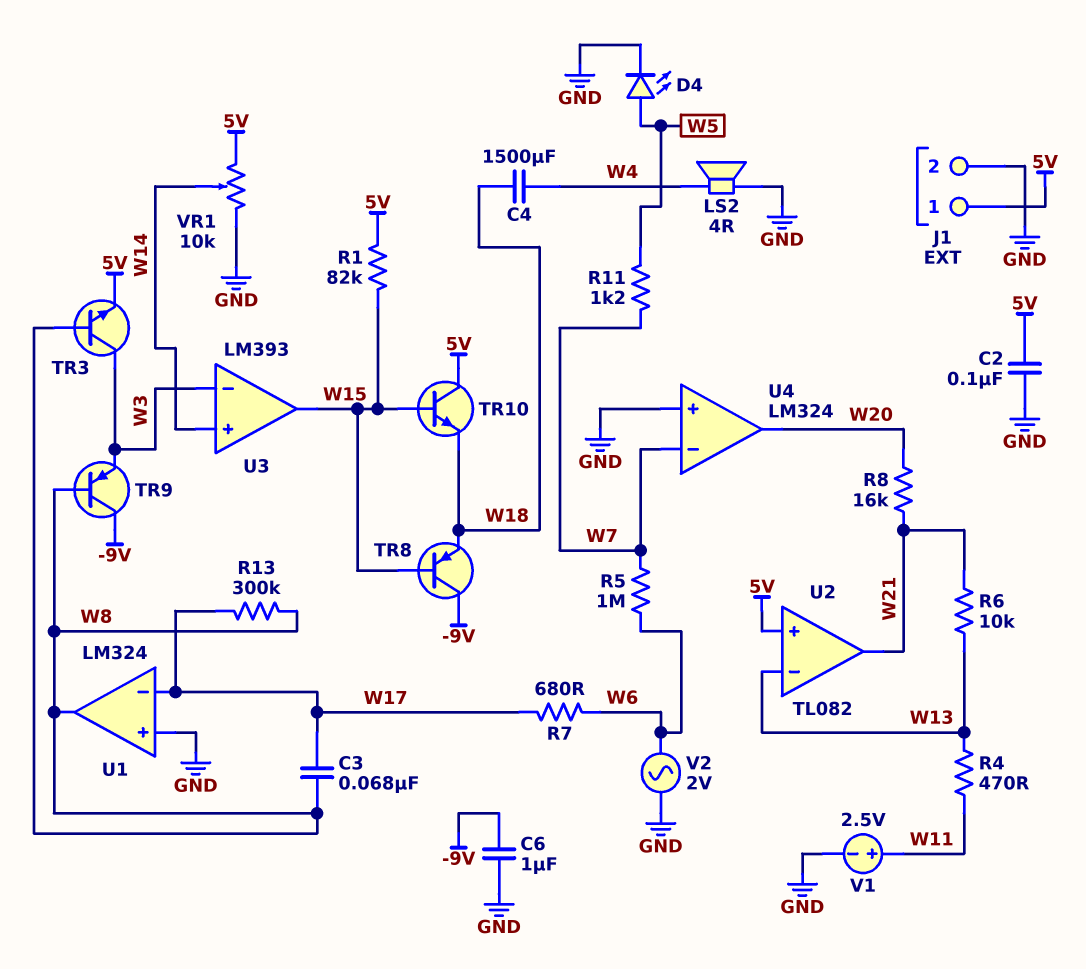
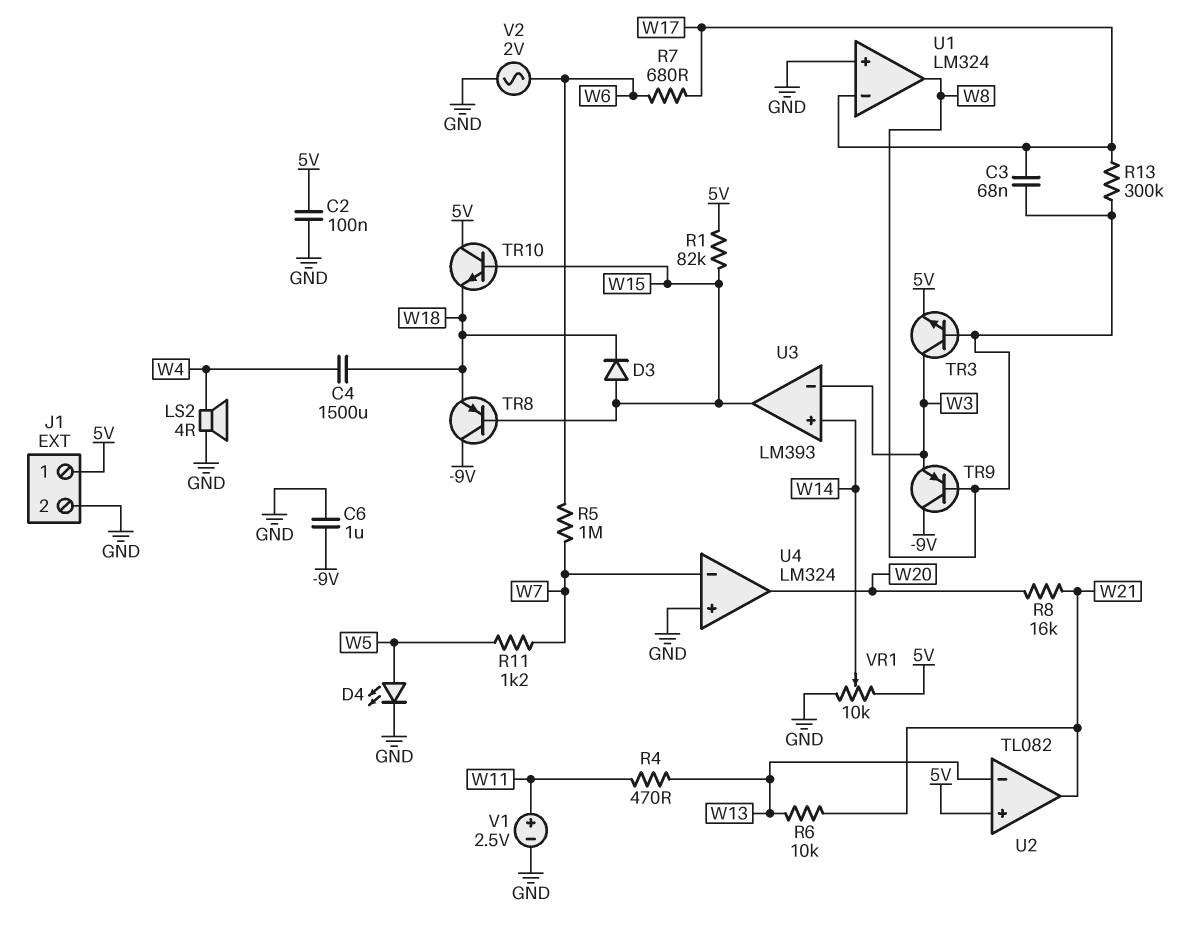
D3: none -> diode (A W15, K W18)

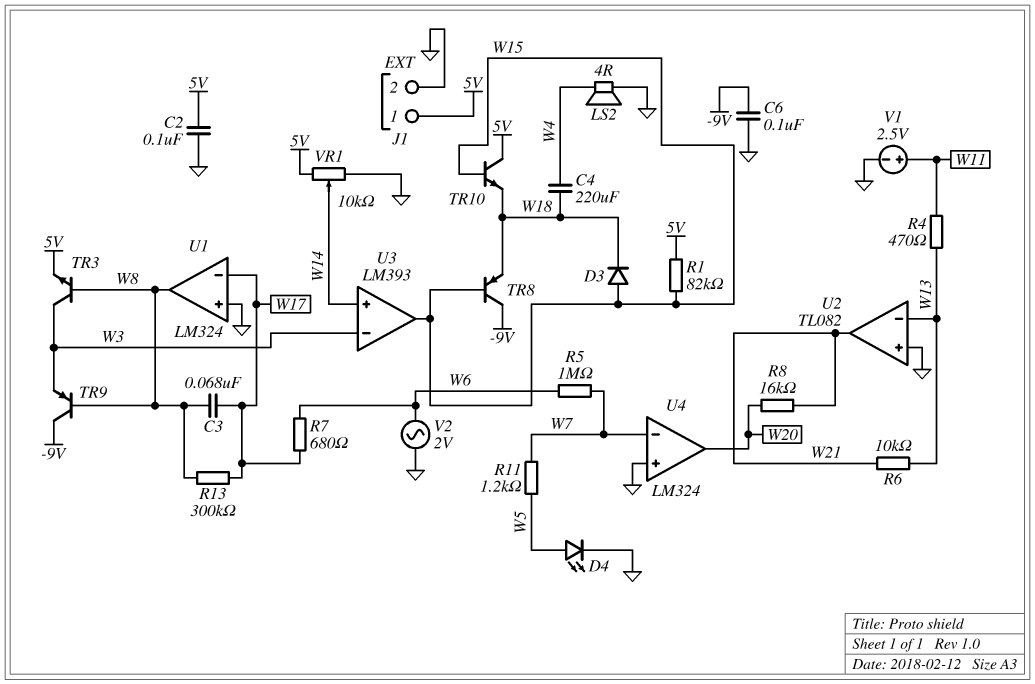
C4: 1500uF (W4, W18) -> 220uF (W4, W18)
C6: 1uF (-9V, GND) -> 100nF (-9V, GND)
U2 pin in+: 5V -> GND

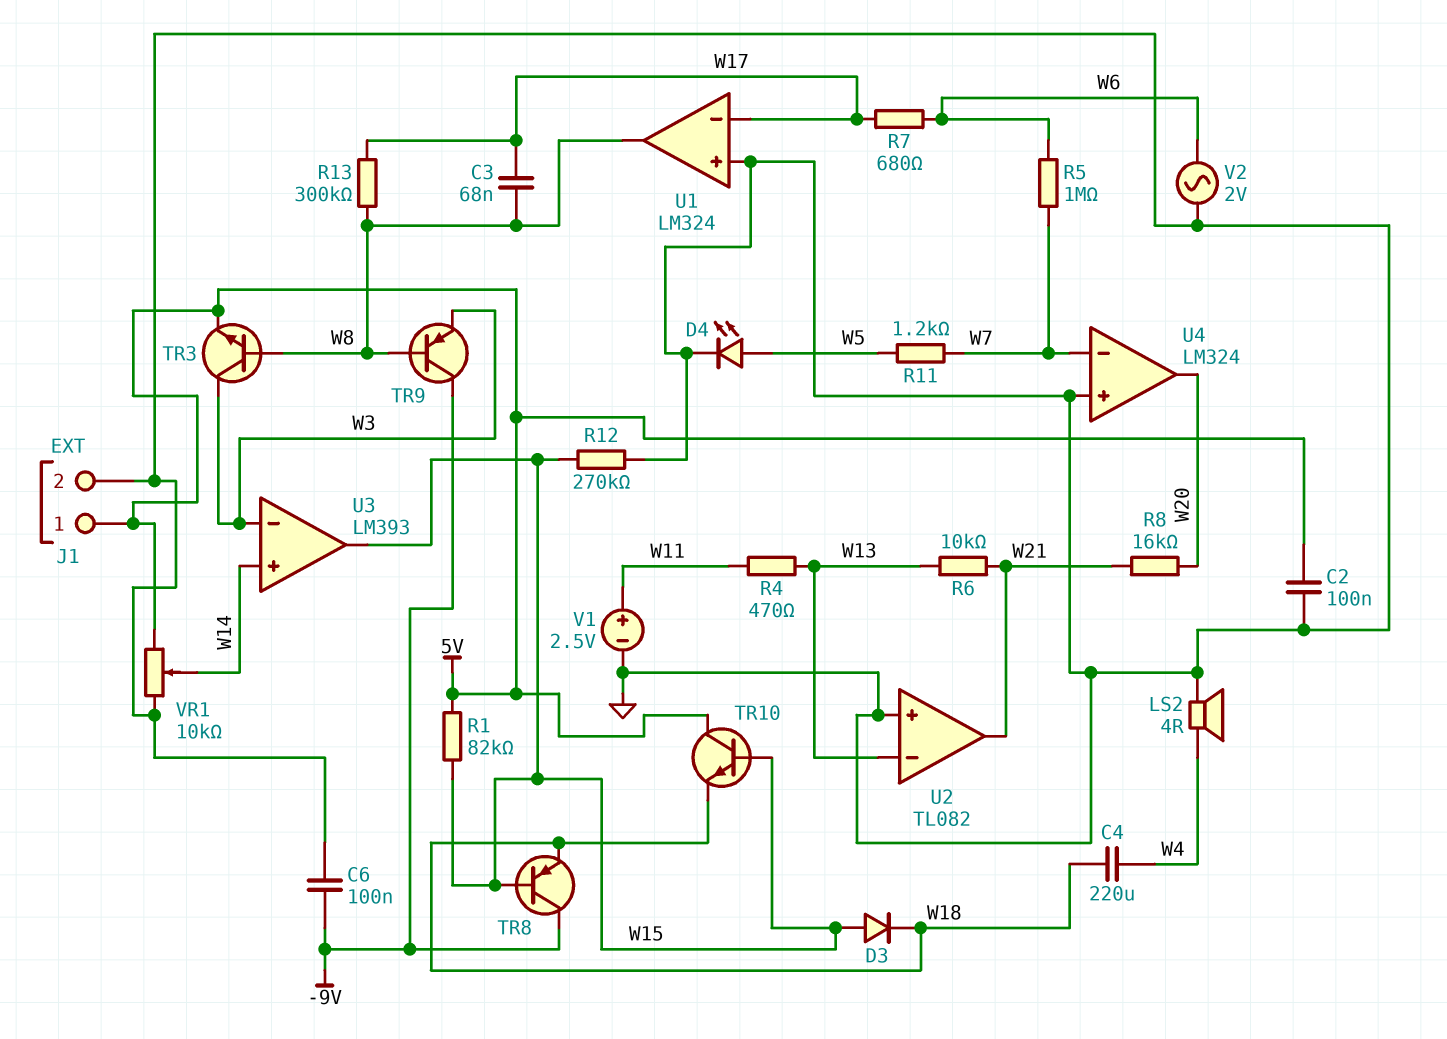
R12: none -> 270k (GND, W15)

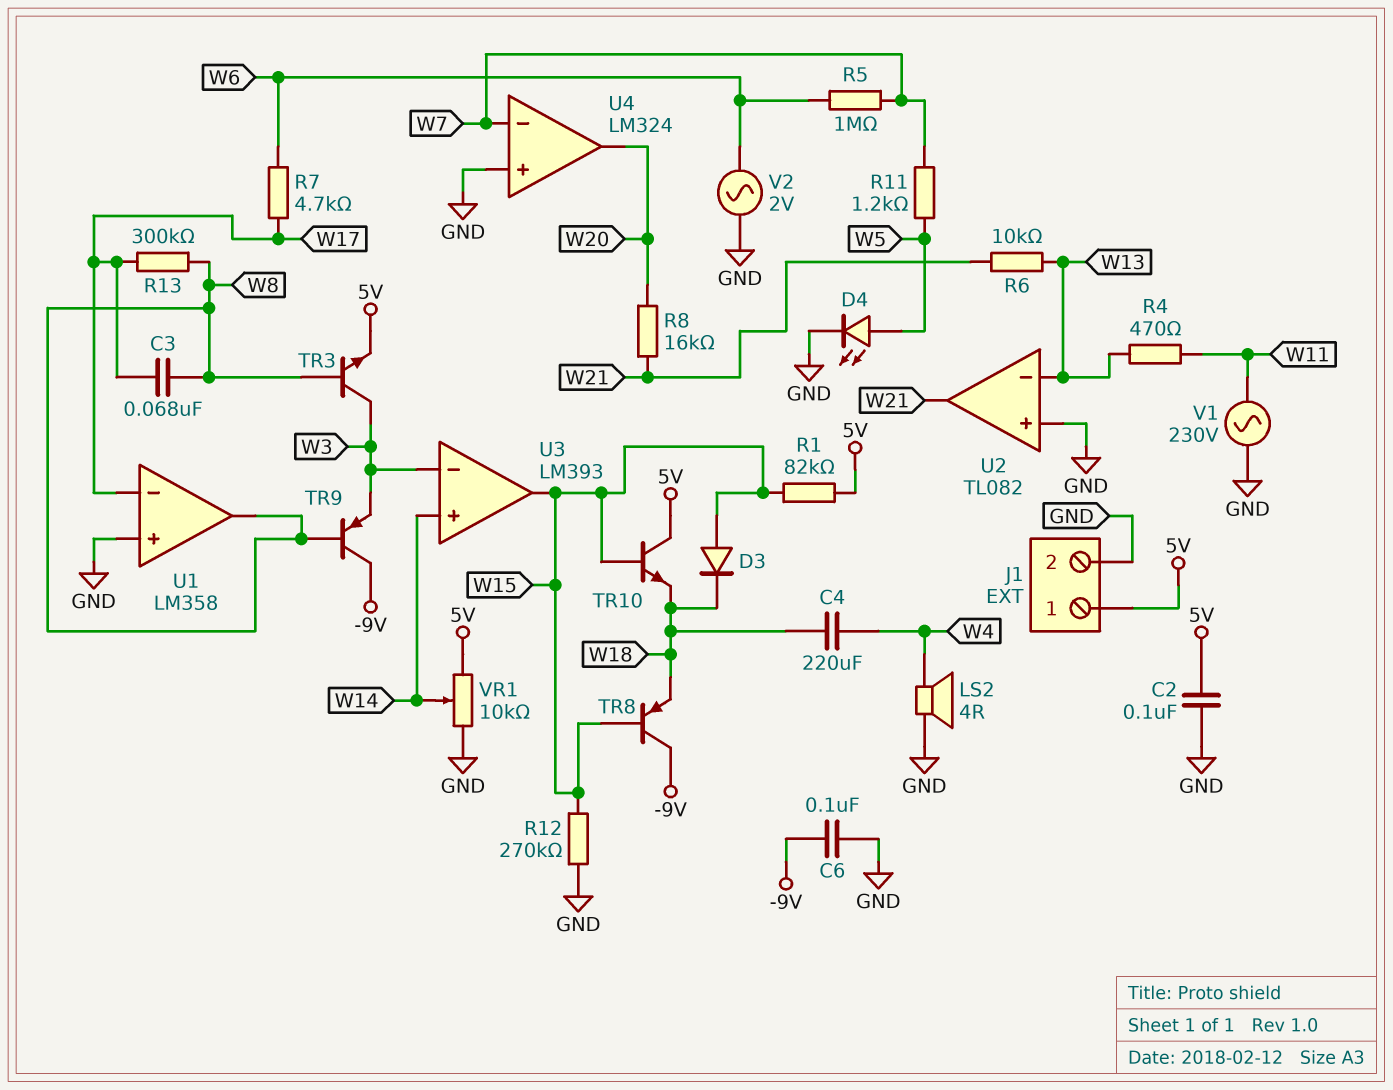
R7: 680 (W6, W17) -> 4.7k (W6, W17)
U1: LM324 -> LM358
V1: 2.5V (plus W11, minus GND) -> AC 230V (GND, W11)

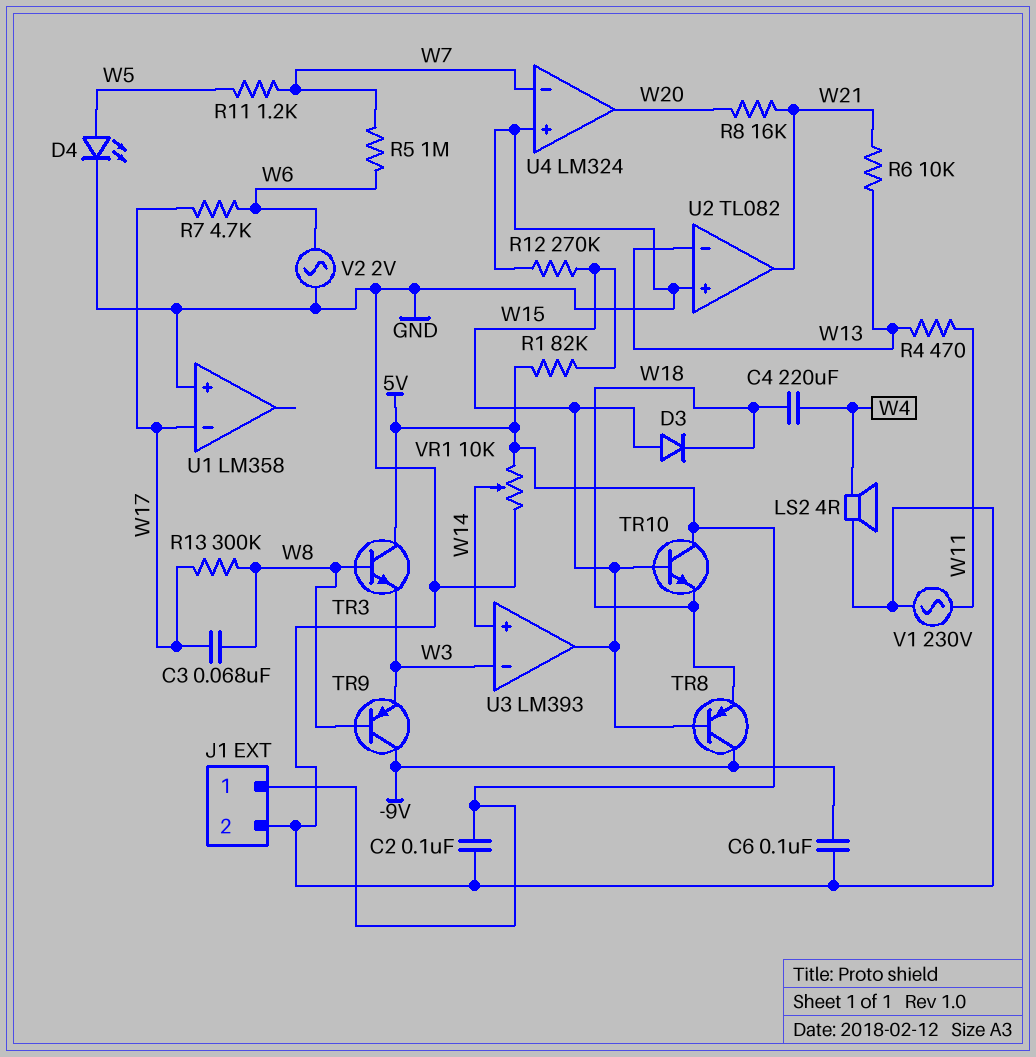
TR3: NPN (B W8, C W3, E 5V) -> NPN (B W8, C 5V, E W3)
U1 pin out: W8 -> none

